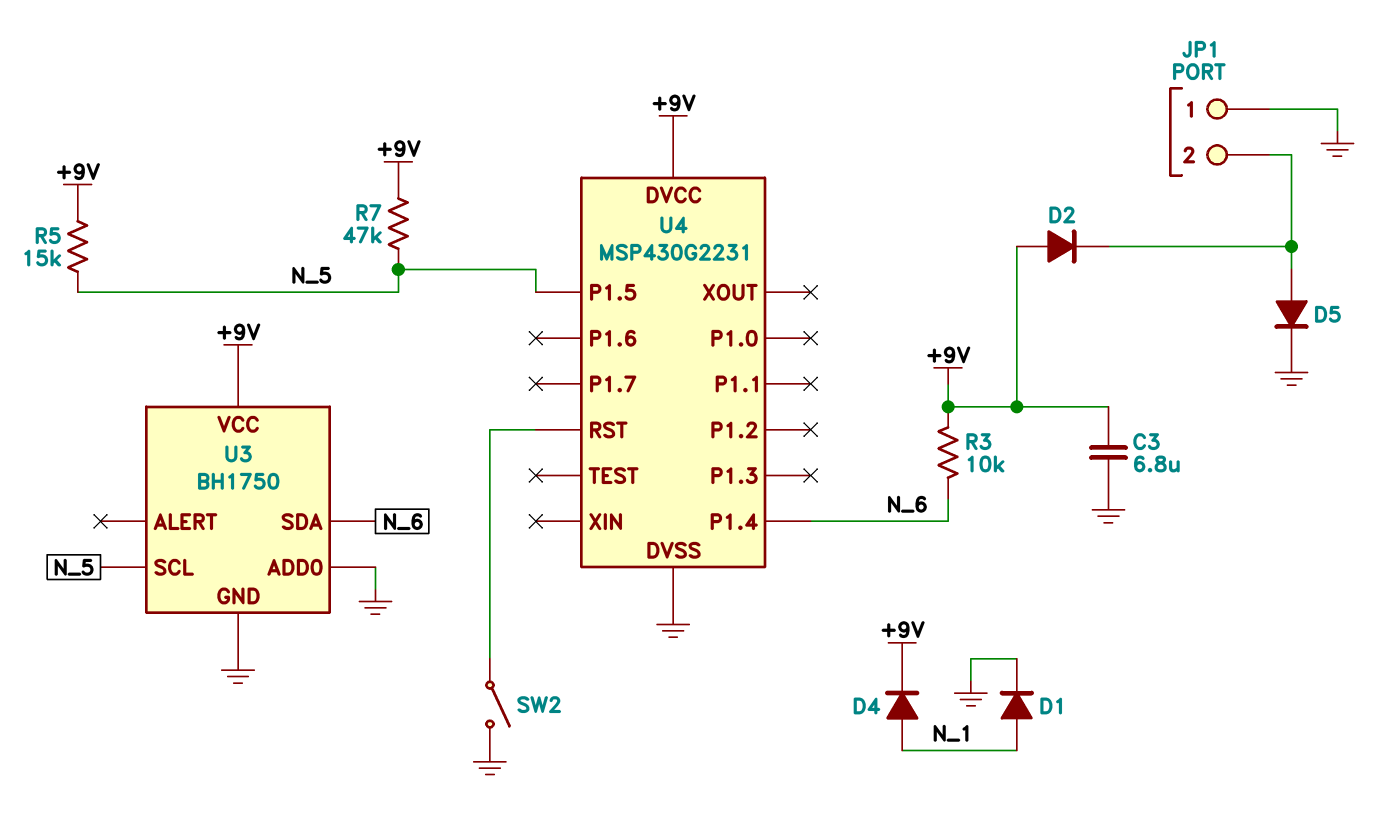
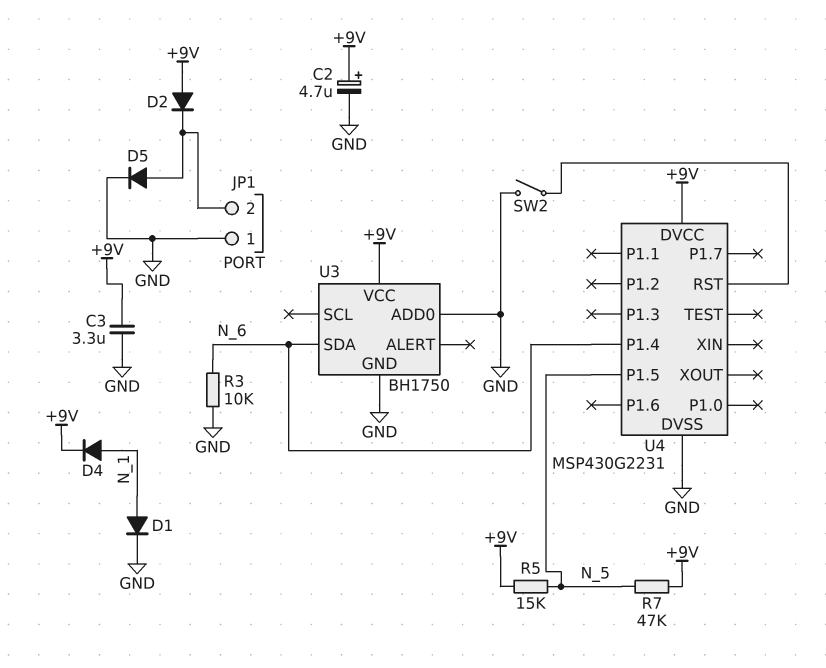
C2: none -> 4.7uF (plus +9V, minus GND)
C3: 6.8uF (+9V, GND) -> 3.3uF (+9V, GND)
R3: 10k (+9V, N_6) -> 10k (GND, N_6)
U3 pin SCL: N_5 -> none

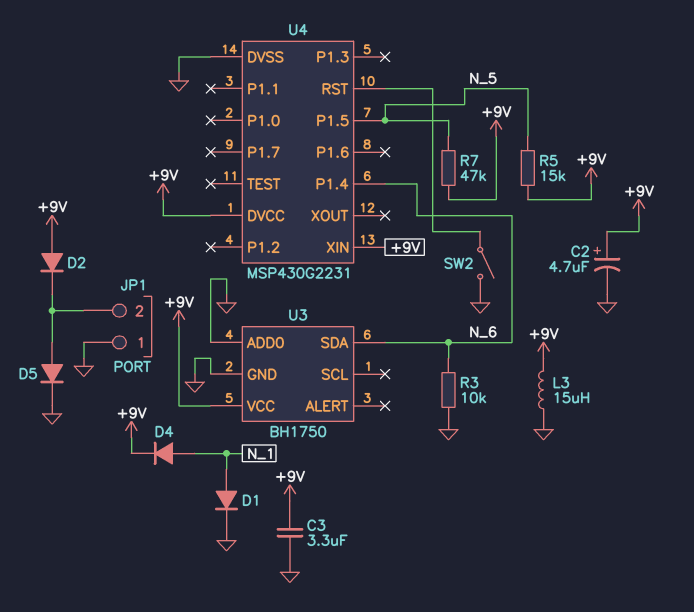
L3: none -> 15uH (+9V, GND)
U4 pin XIN: none -> +9V

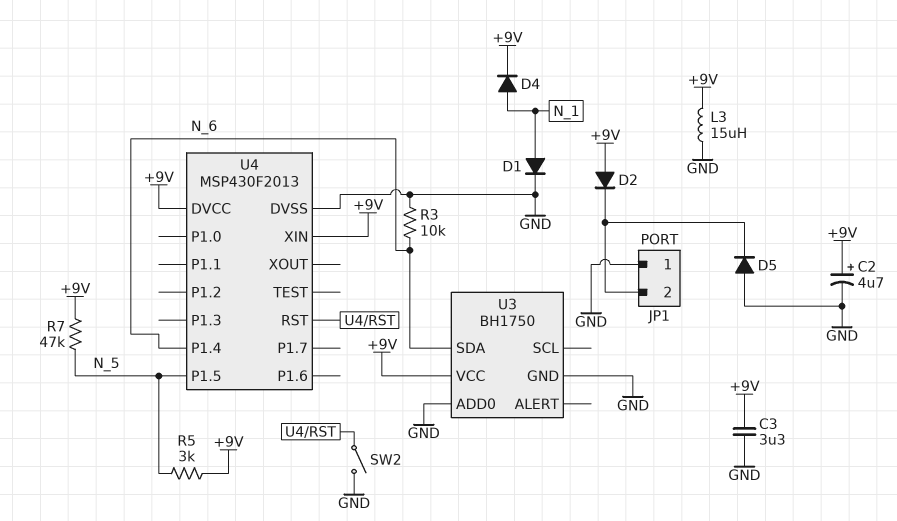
D5: diode (A JP1/2, K GND) -> diode (A GND, K JP1/2)
R5: 15k (+9V, N_5) -> 3k (+9V, N_5)
U4: MSP430G2231 -> MSP430F2013

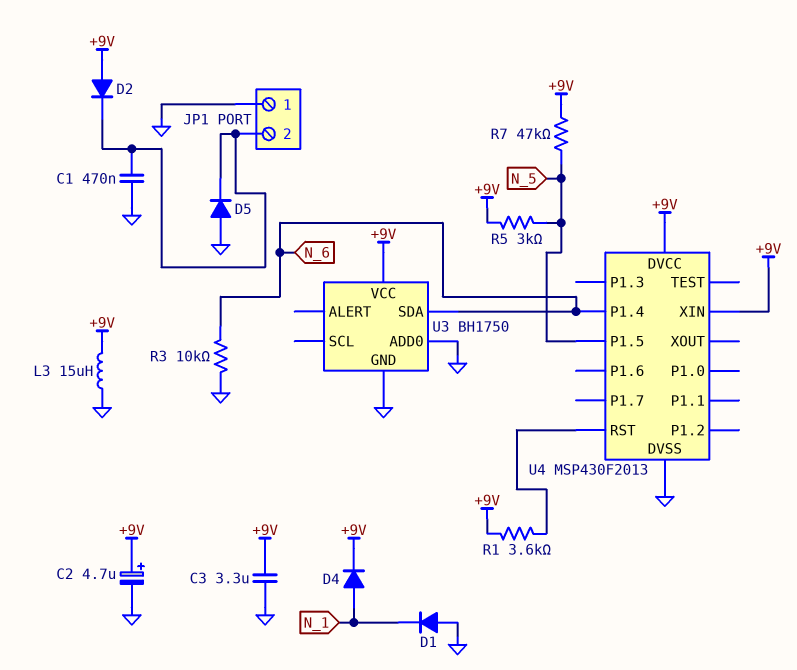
C1: none -> 470nF (GND, JP1/2)
D1: diode (A N_1, K GND) -> diode (A GND, K N_1)
R1: none -> 3.6k (+9V, U4/RST)
SW2: switch (GND, U4/RST) -> none

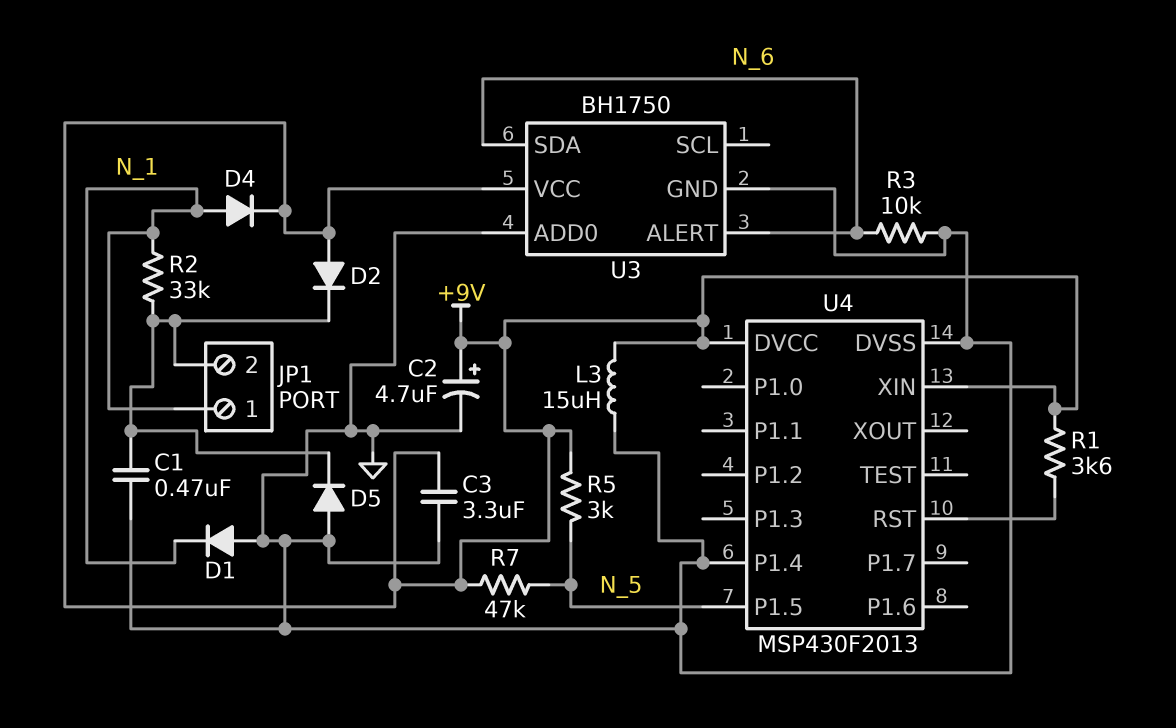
JP1 pin 1: GND -> N_1
R2: none -> 33k (JP1/2, N_1)
U3 pin ALERT: none -> N_6
U4 pin P1.4: N_6 -> GND

